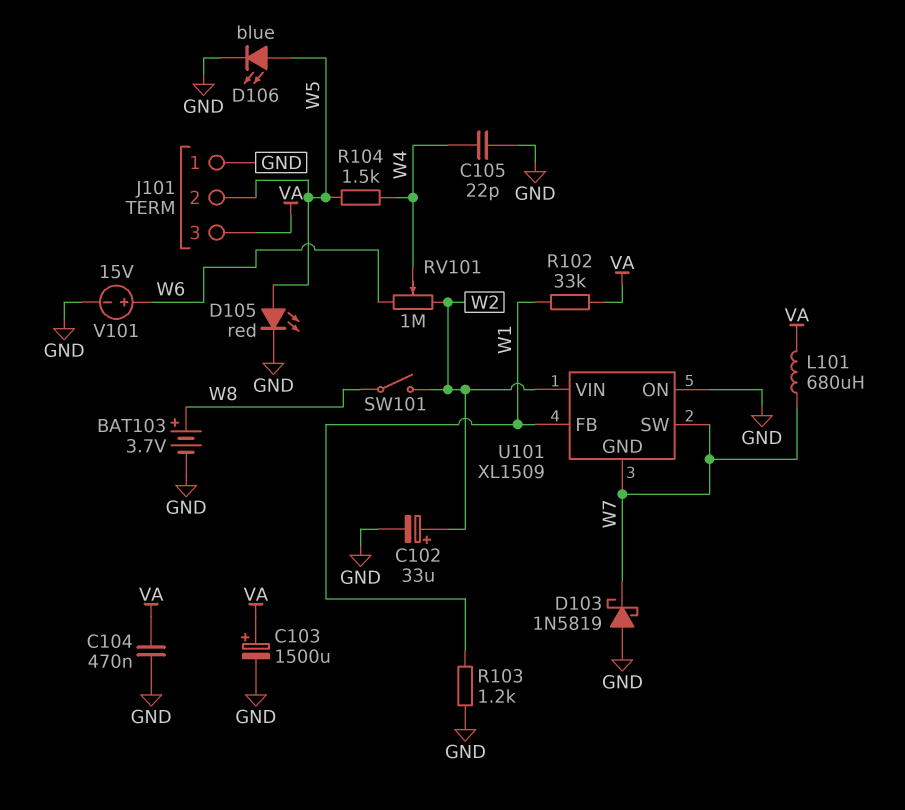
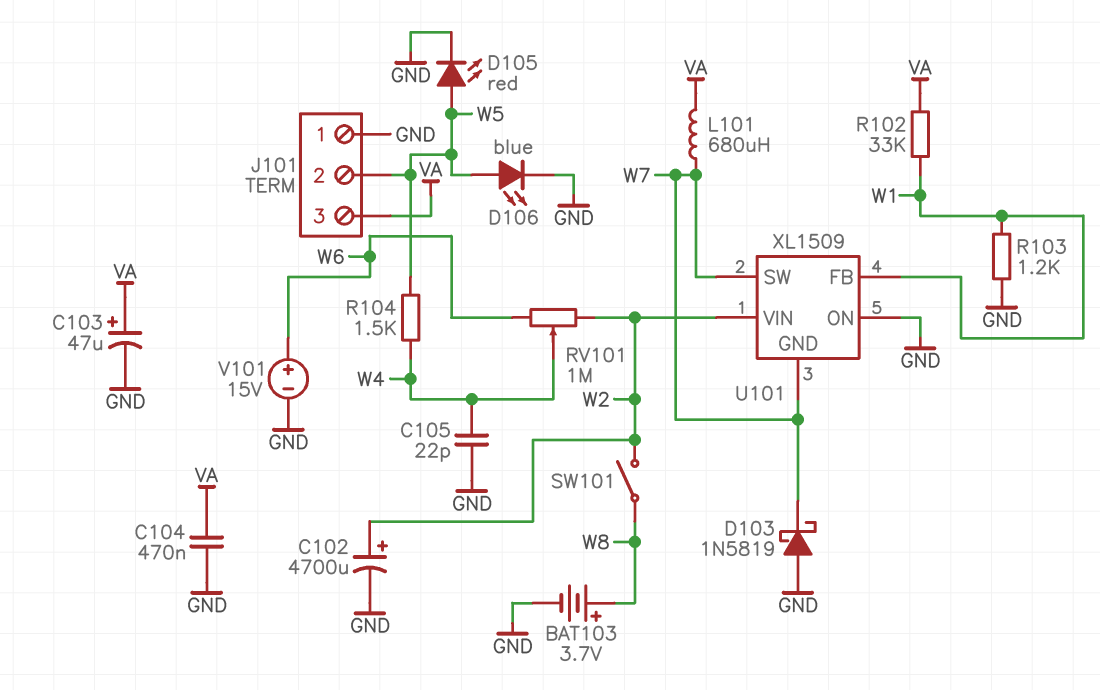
C102: 33uF (plus W2, minus GND) -> 4700uF (plus W2, minus GND)
C103: 1500uF (plus VA, minus GND) -> 47uF (plus VA, minus GND)

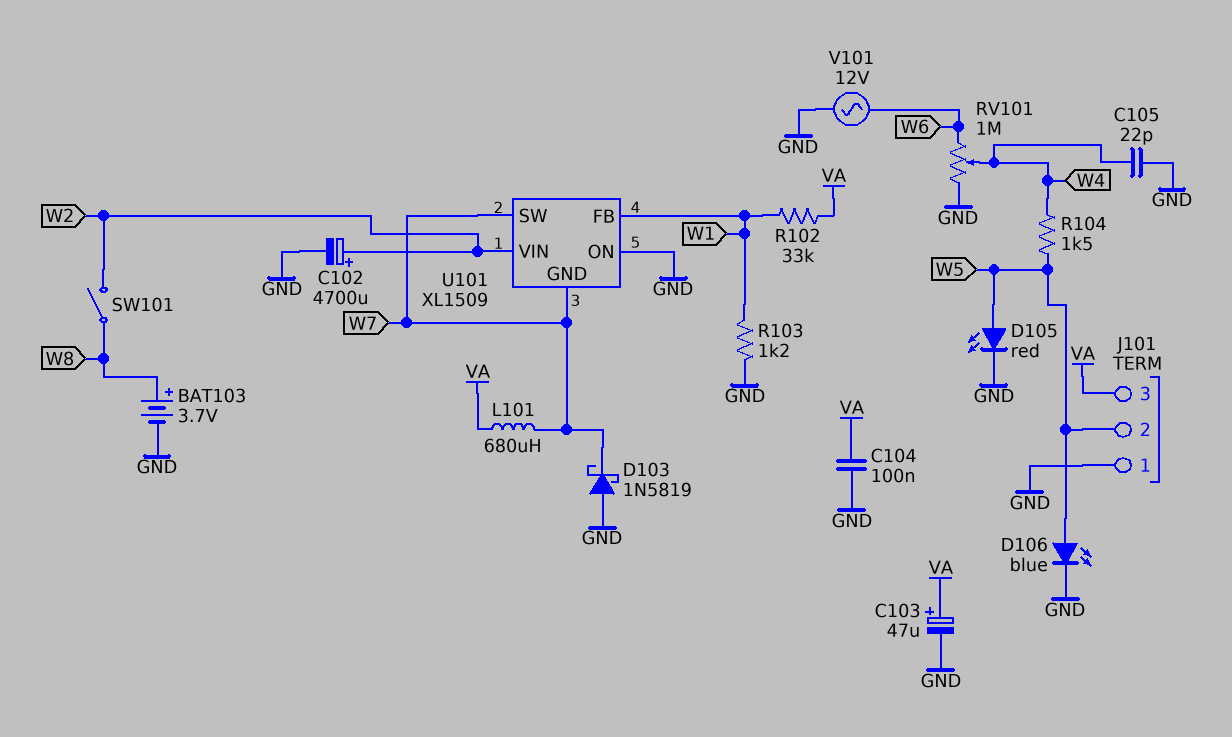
C104: 470nF (GND, VA) -> 100nF (GND, VA)
RV101: 1M (W2, W6, wiper W4) -> 1M (GND, W6, wiper W4)
V101: 15V (plus W6, minus GND) -> AC 12V (GND, W6)

